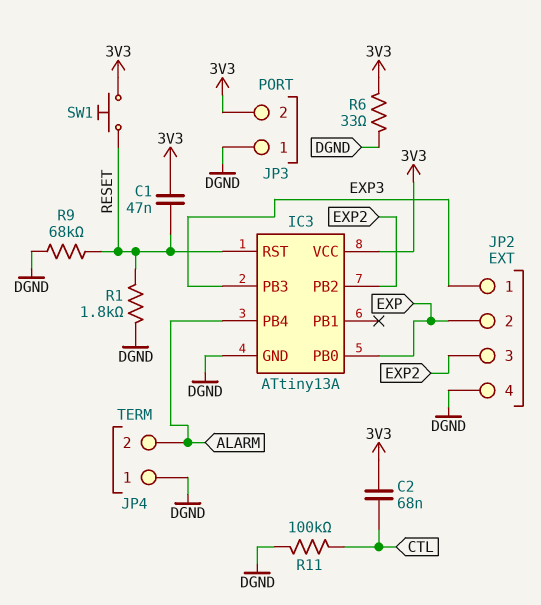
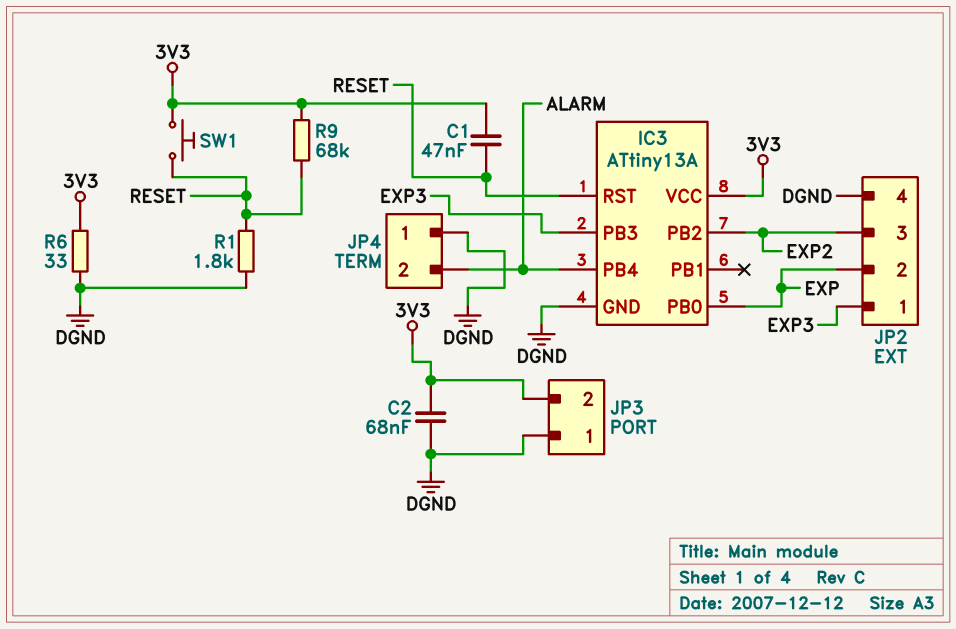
C2: 68nF (3V3, CTL) -> 68nF (3V3, DGND)
R9: 68k (DGND, RESET) -> 68k (3V3, RESET)
R11: 100k (CTL, DGND) -> none

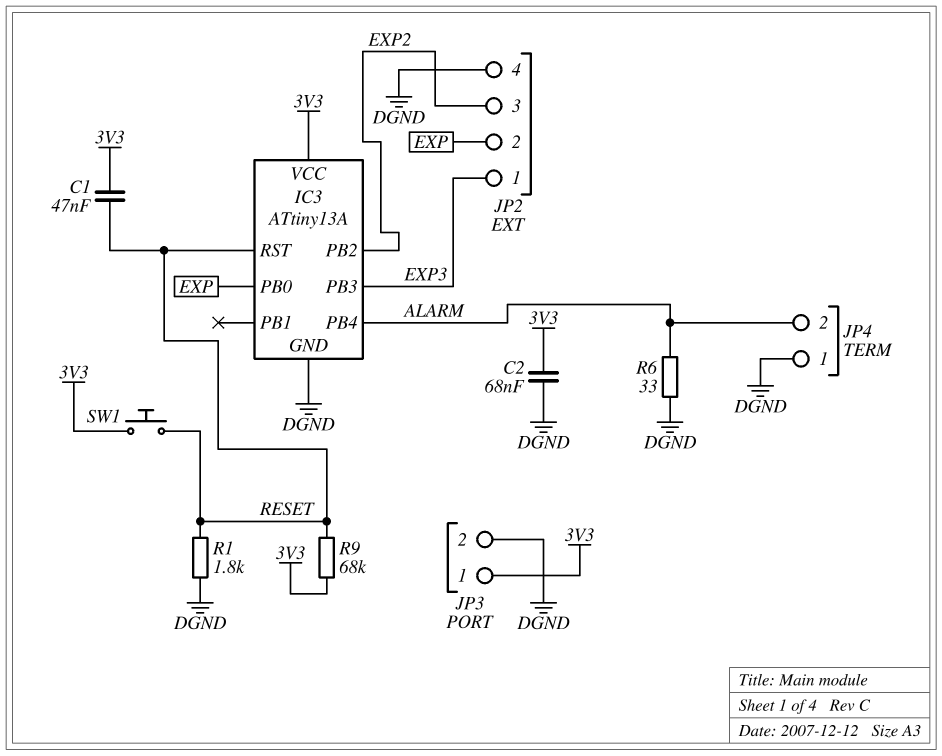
JP3 pin 1: DGND -> 3V3
JP3 pin 2: 3V3 -> DGND
R6: 33 (3V3, DGND) -> 33 (ALARM, DGND)

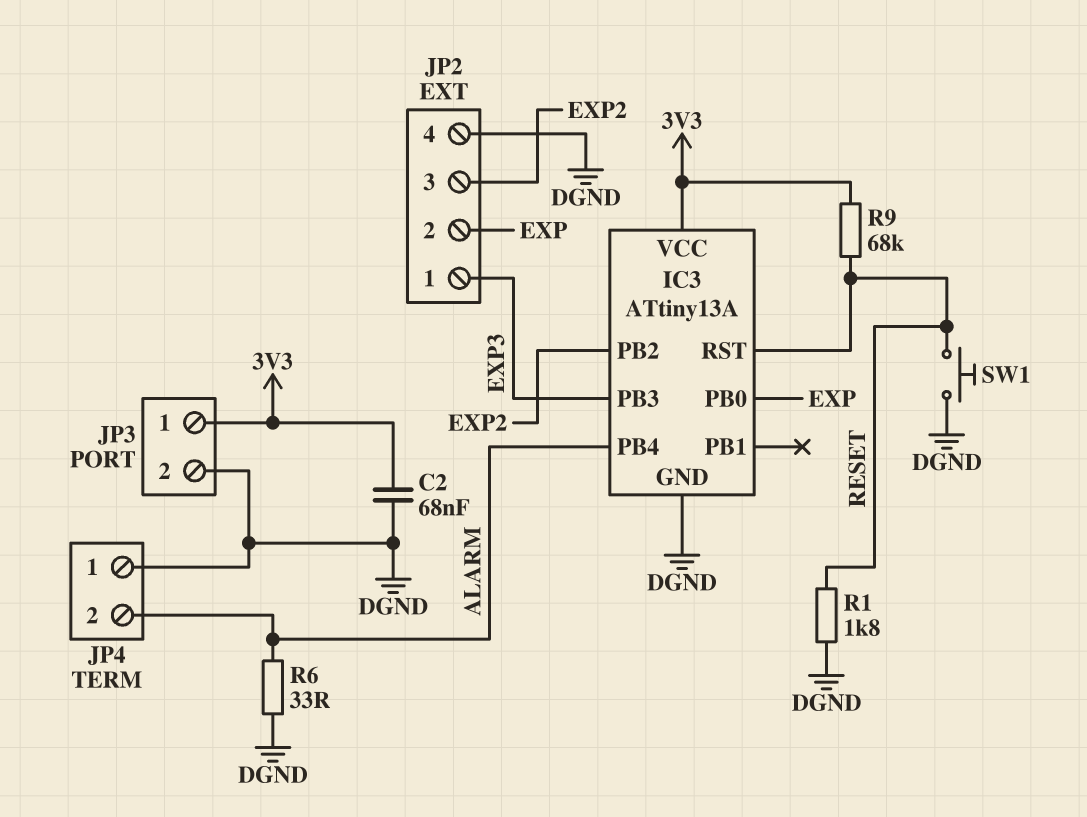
C1: 47nF (3V3, RESET) -> none
SW1: button (3V3, RESET) -> button (DGND, RESET)

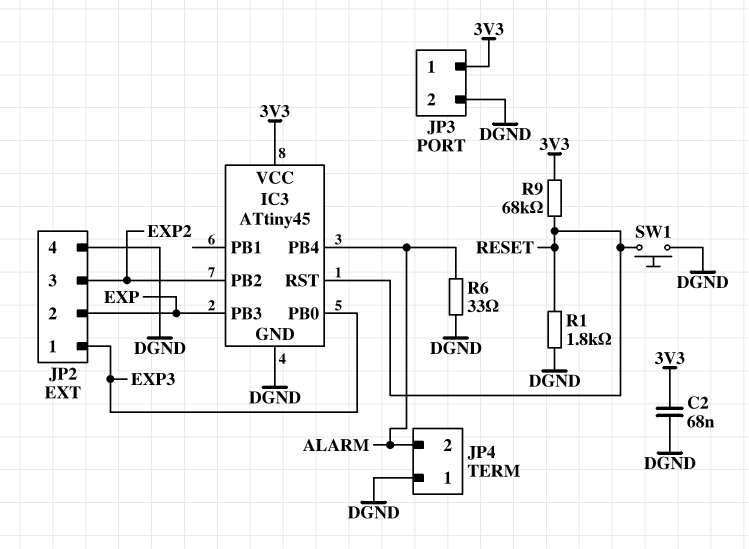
IC3: ATtiny13A -> ATtiny45
IC3 pin PB0: EXP -> EXP3
IC3 pin PB3: EXP3 -> EXP

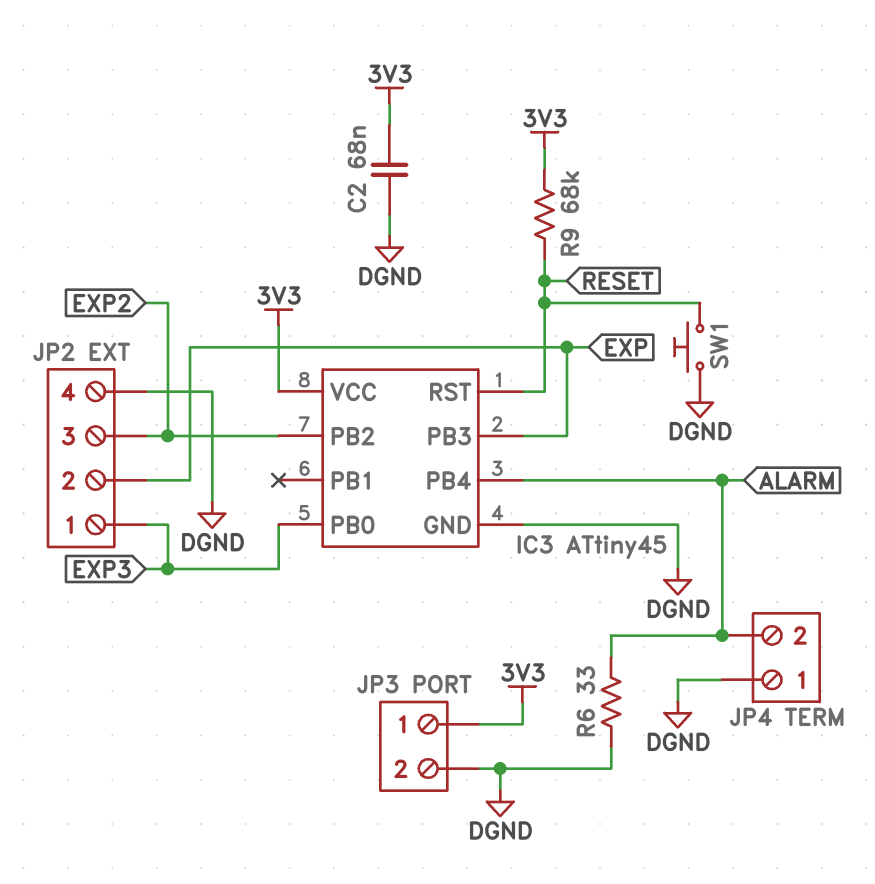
R1: 1.8k (DGND, RESET) -> none

